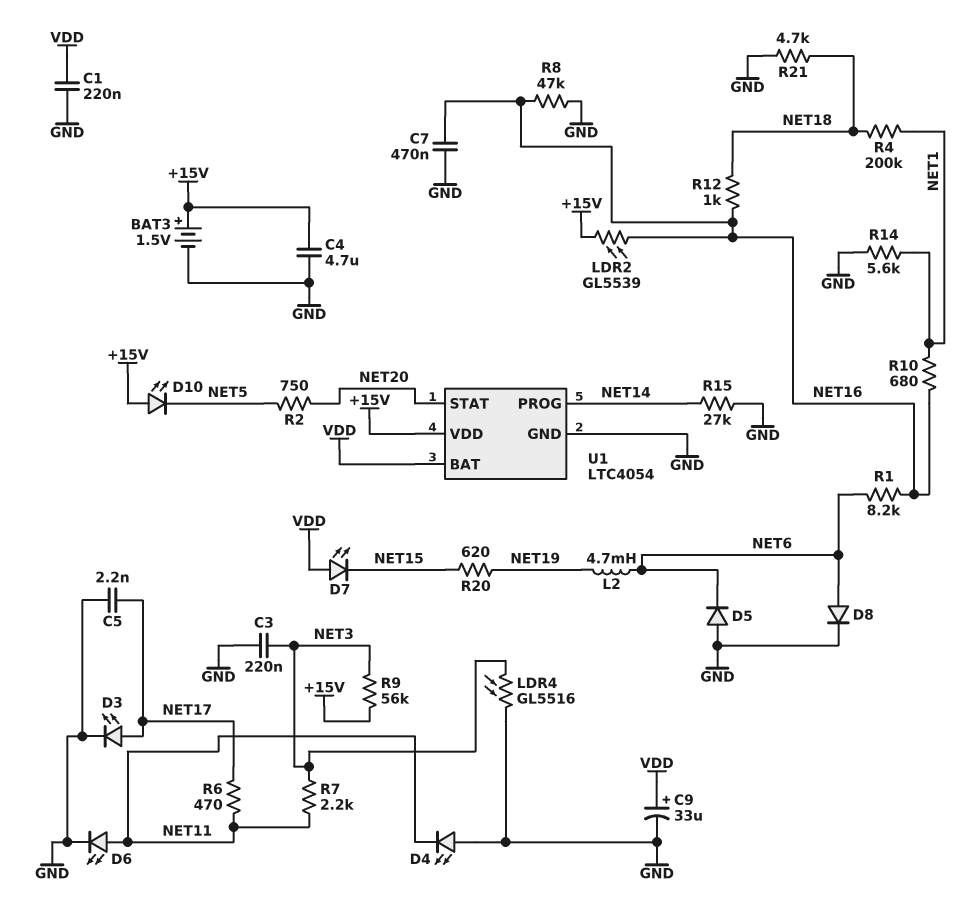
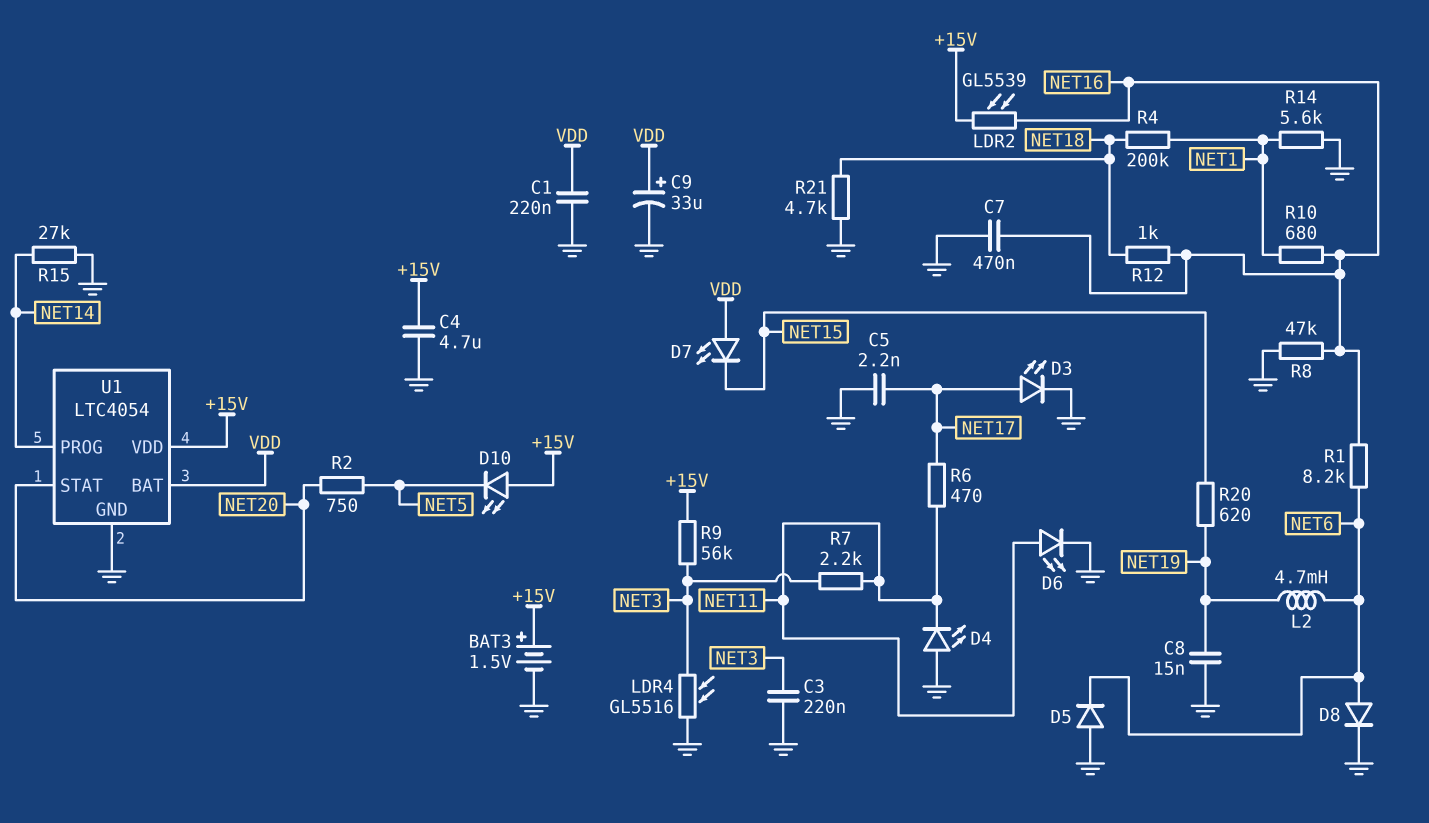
C8: none -> 15nF (GND, NET19)

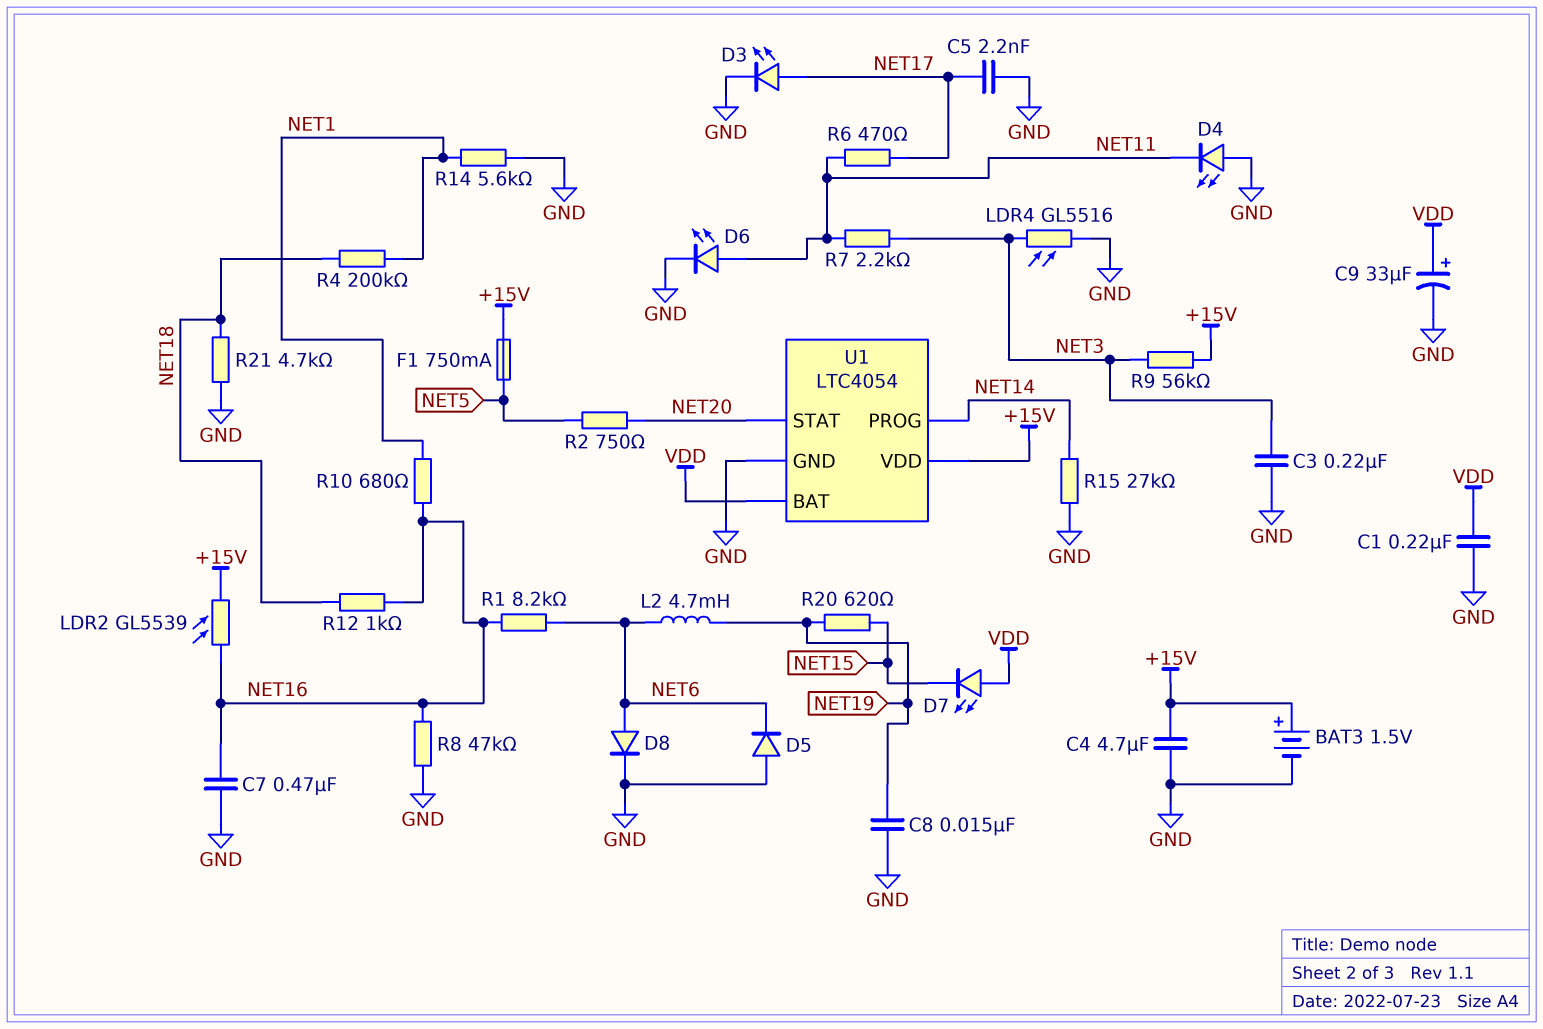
D10: LED (A +15V, K NET5) -> none
F1: none -> 750mA (+15V, NET5)

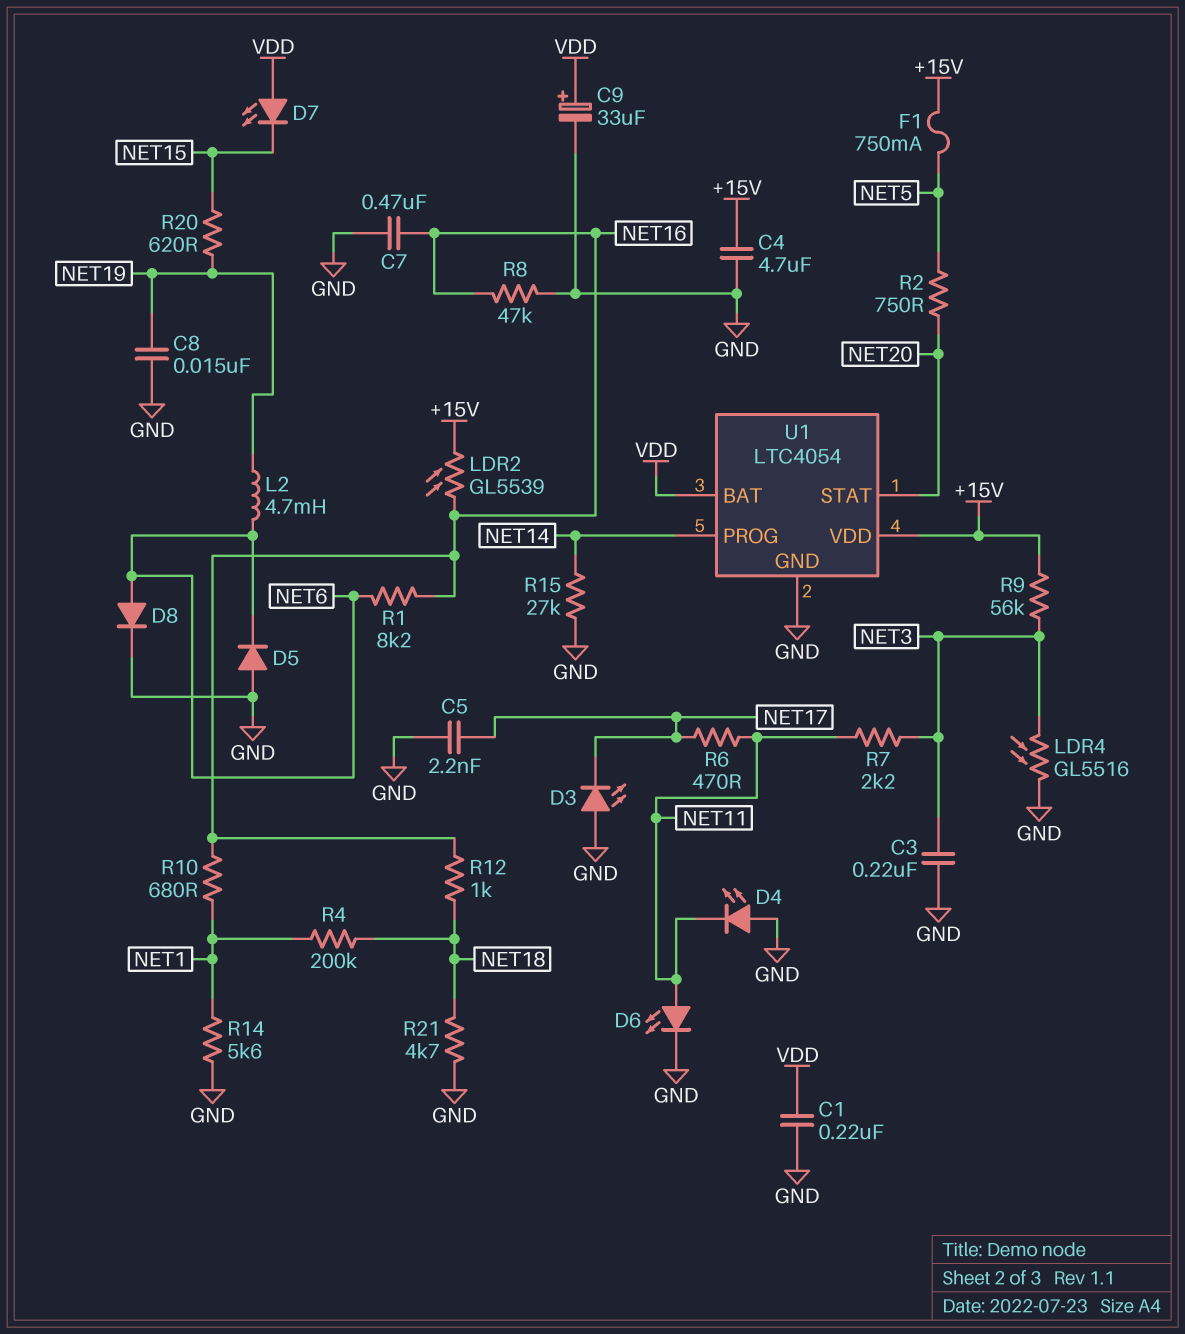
BAT3: 1.5V (plus +15V, minus GND) -> none
D3: LED (A NET17, K GND) -> LED (A GND, K NET17)

